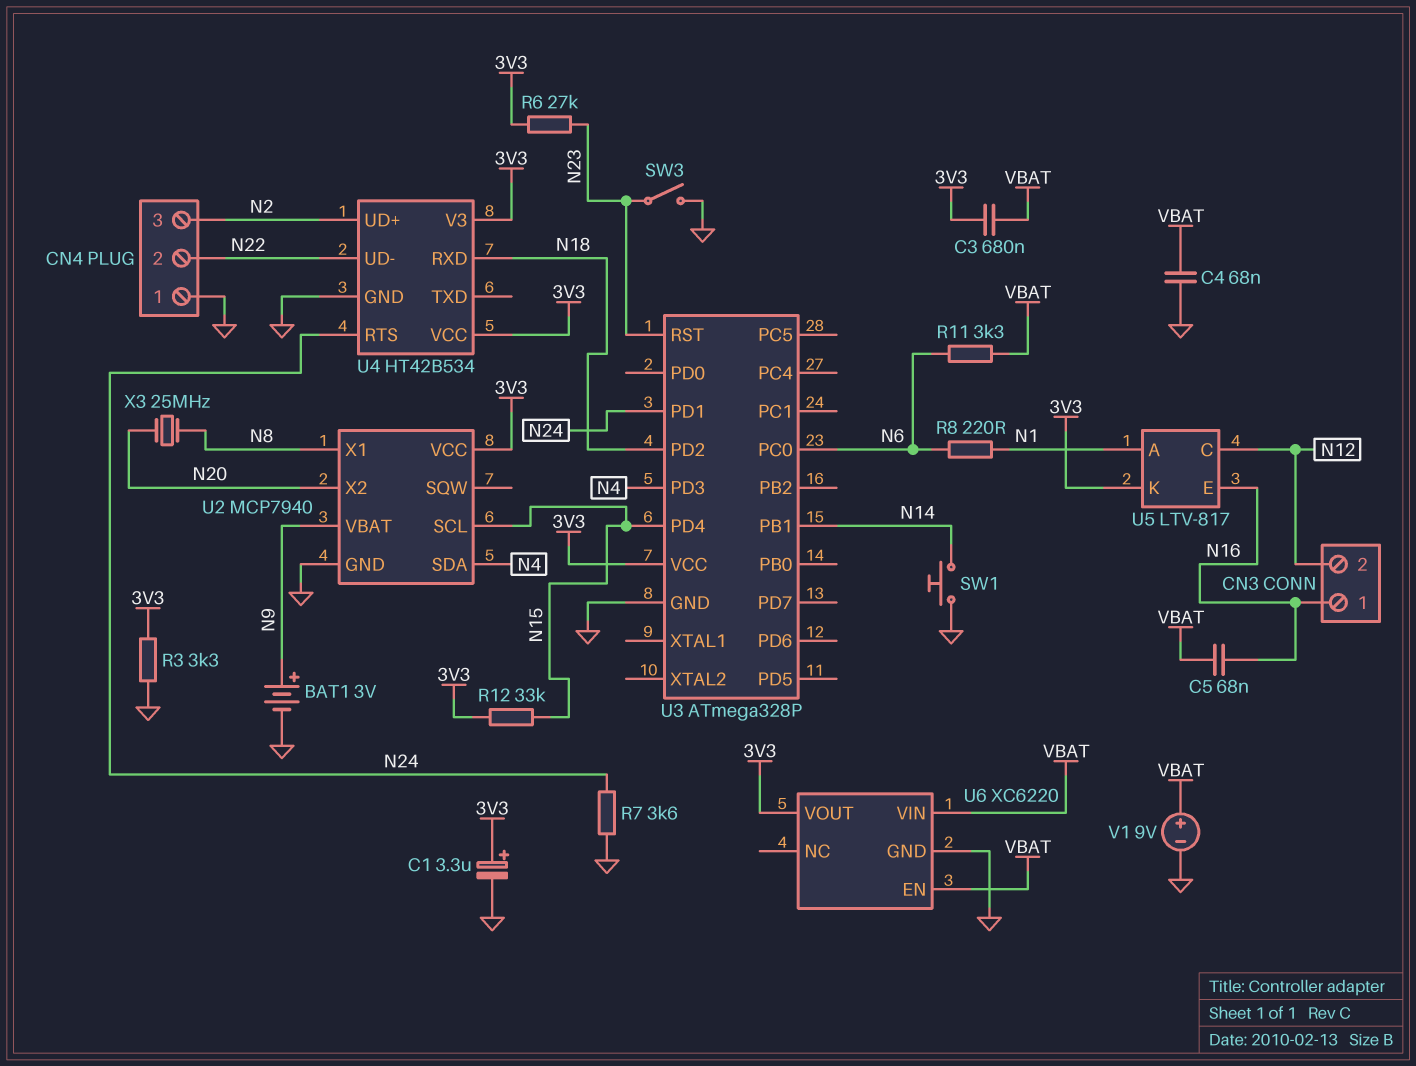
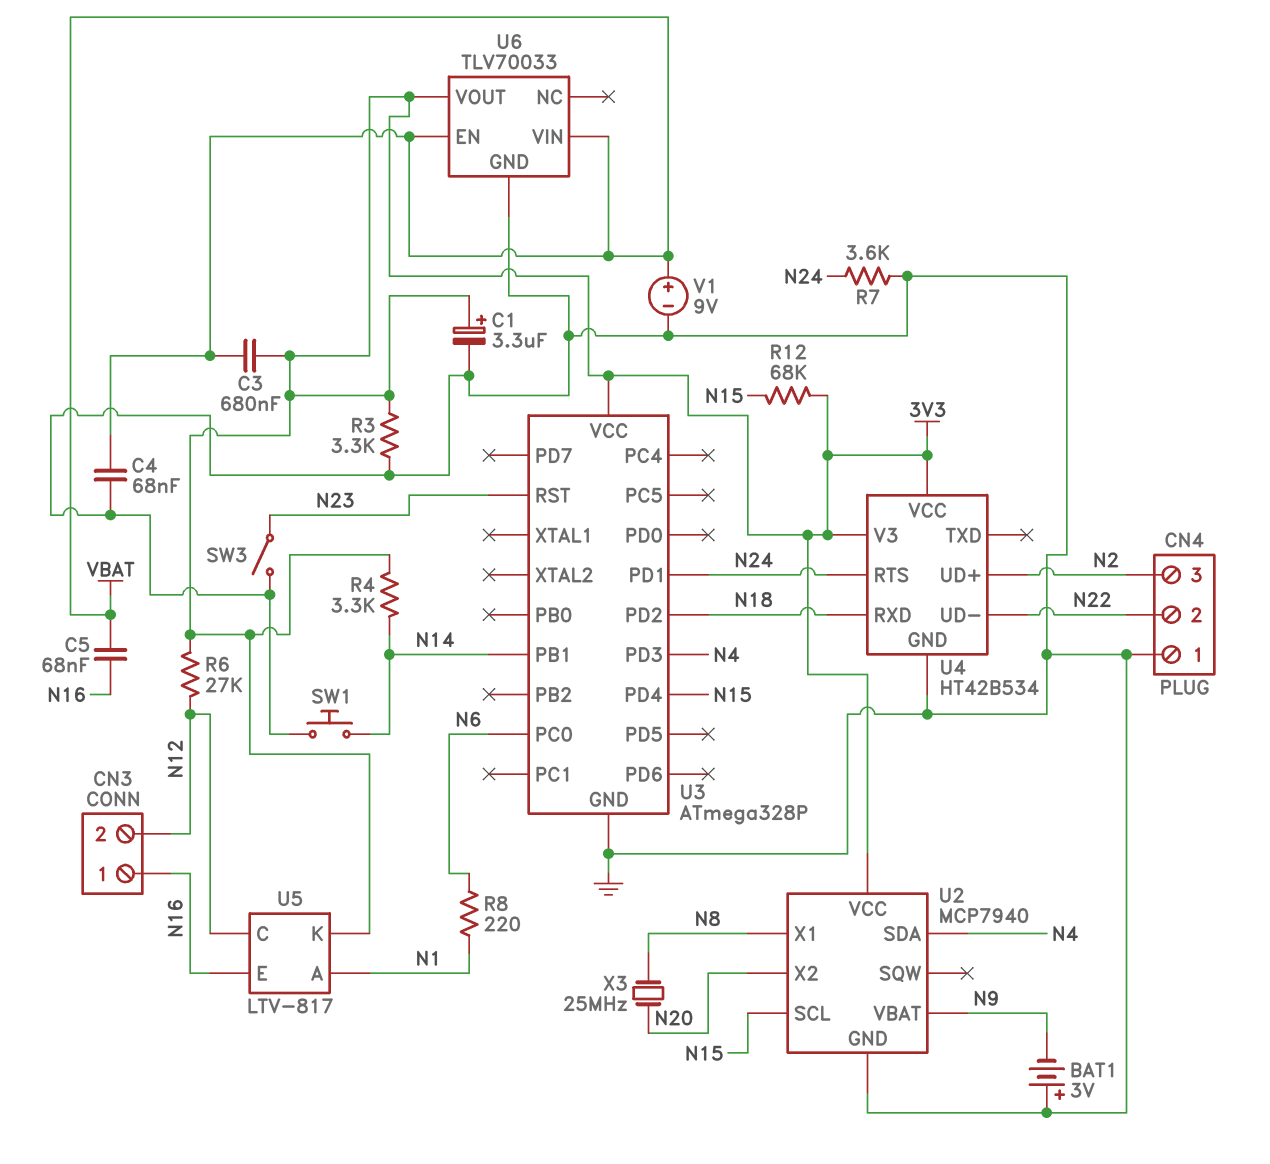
BAT1: 3V (plus N9, minus GND) -> 3V (plus GND, minus N9)
R4: none -> 3.3k (3V3, N14)
R6: 27k (3V3, N23) -> 27k (3V3, N12)
R11: 3.3k (N6, VBAT) -> none
R12: 33k (3V3, N15) -> 68k (3V3, N15)
U6: XC6220 -> TLV70033

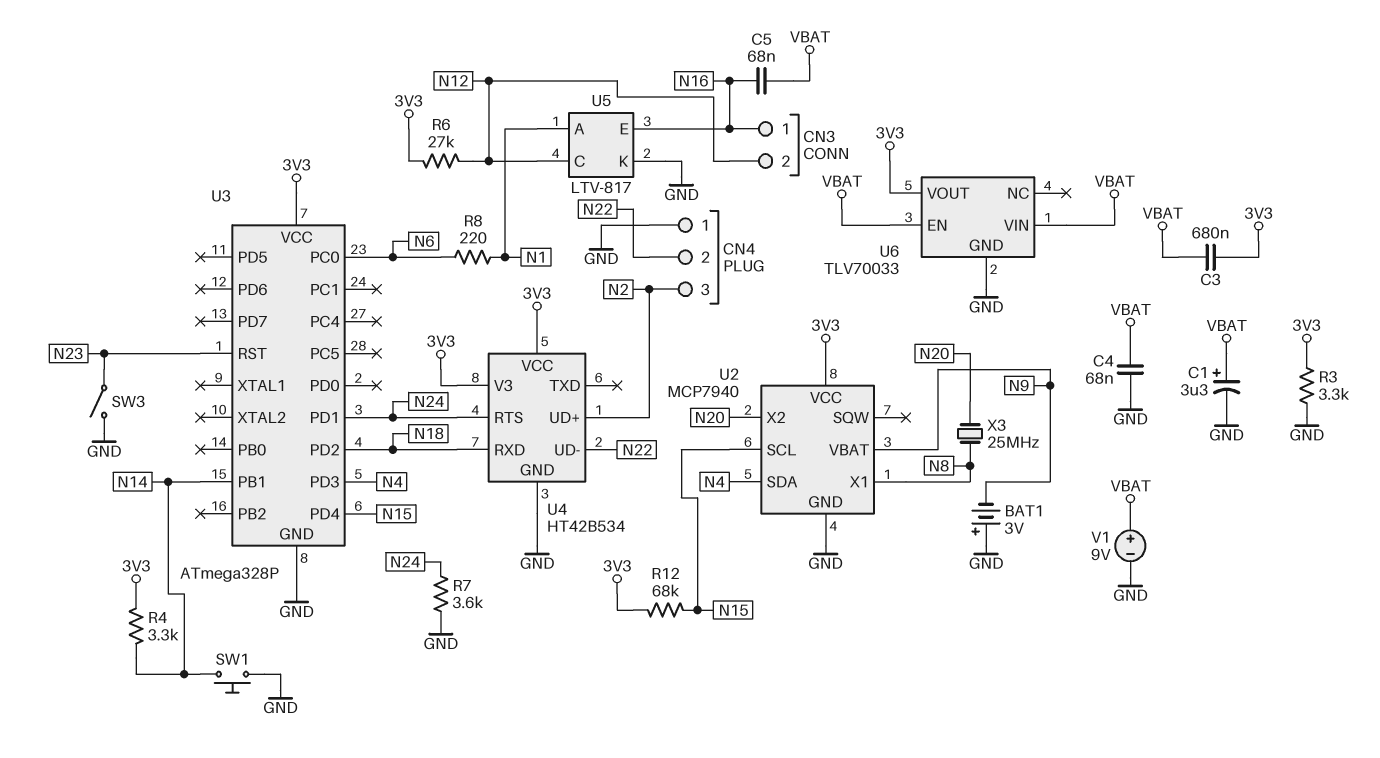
C1: 3.3uF (plus 3V3, minus GND) -> 3.3uF (plus VBAT, minus GND)
U5 pin K: 3V3 -> GND

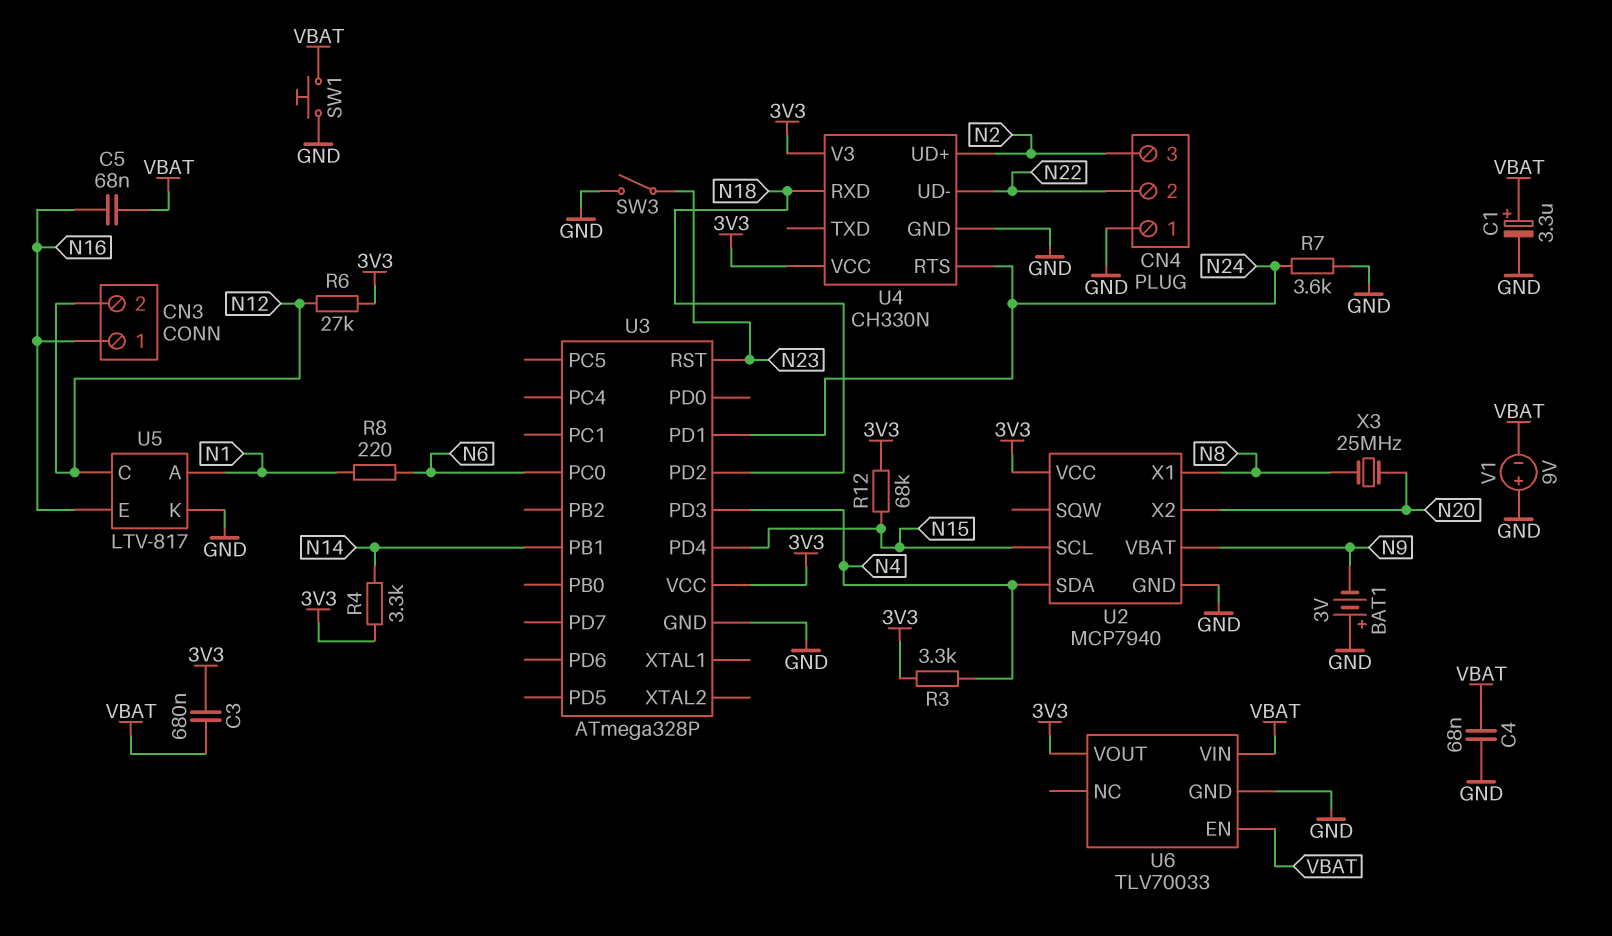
R3: 3.3k (3V3, GND) -> 3.3k (3V3, N4)
SW1: button (GND, N14) -> button (GND, VBAT)
U4: HT42B534 -> CH330N
V1: 9V (plus VBAT, minus GND) -> 9V (plus GND, minus VBAT)

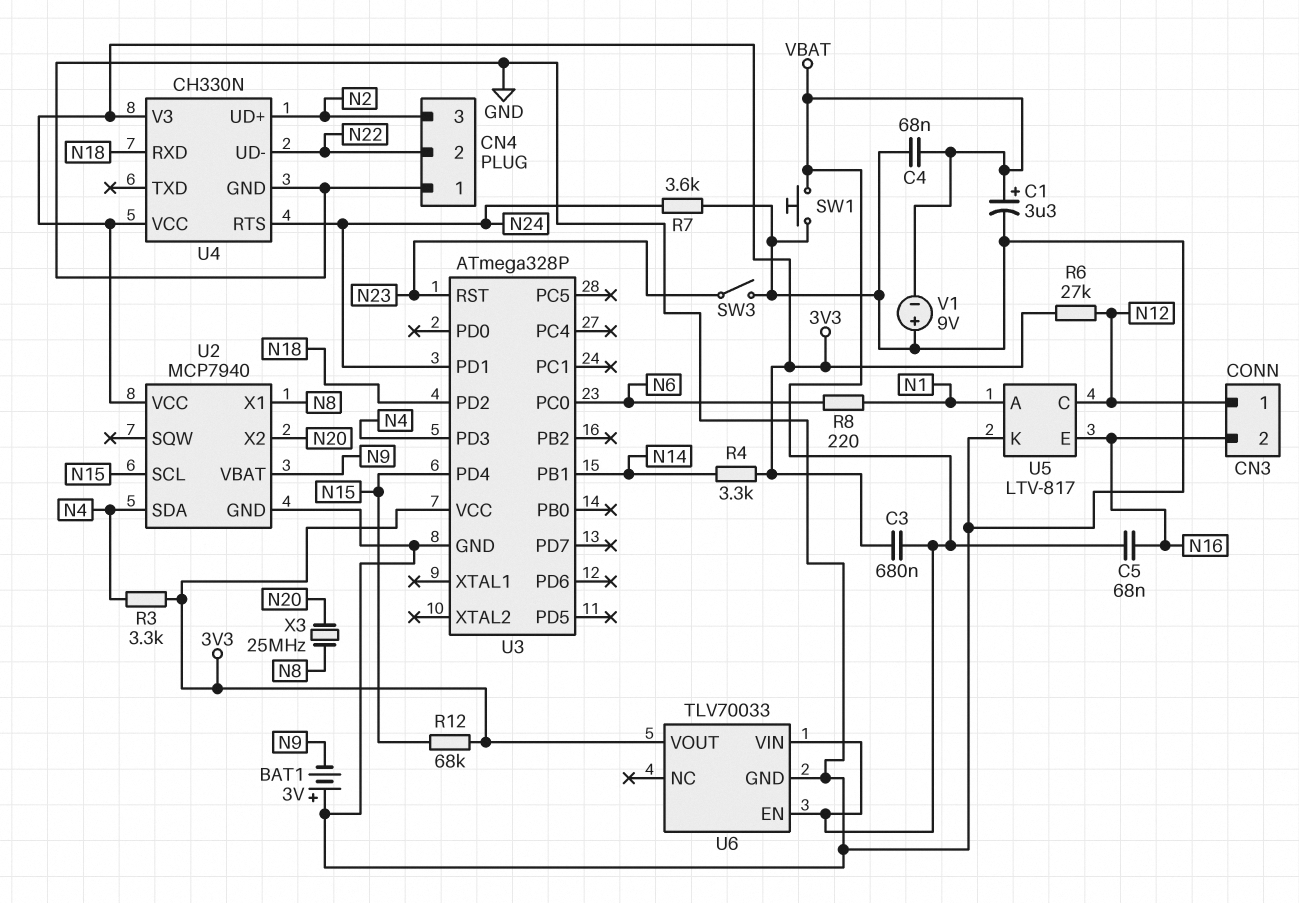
CN3 pin 1: N16 -> N12
CN3 pin 2: N12 -> N16

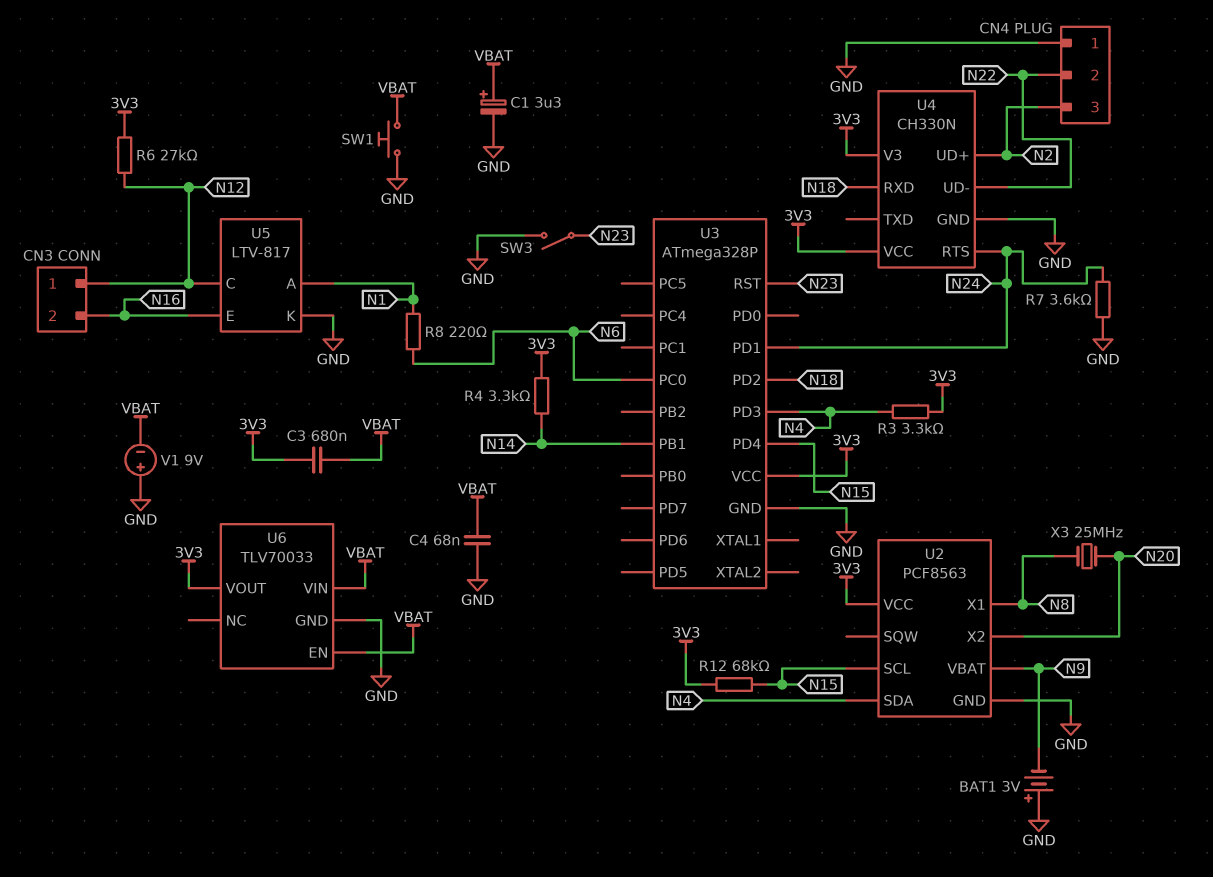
C5: 68nF (N16, VBAT) -> none
U2: MCP7940 -> PCF8563

